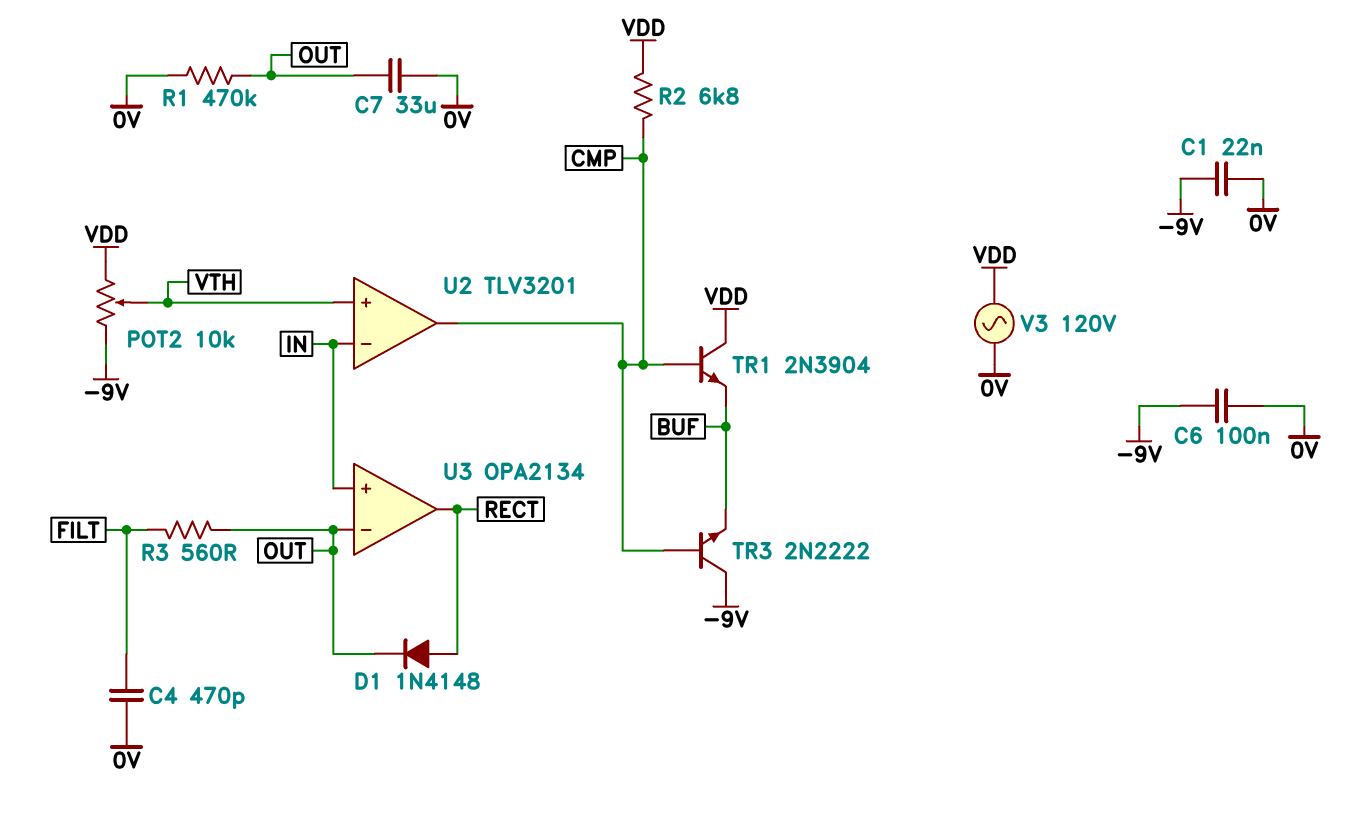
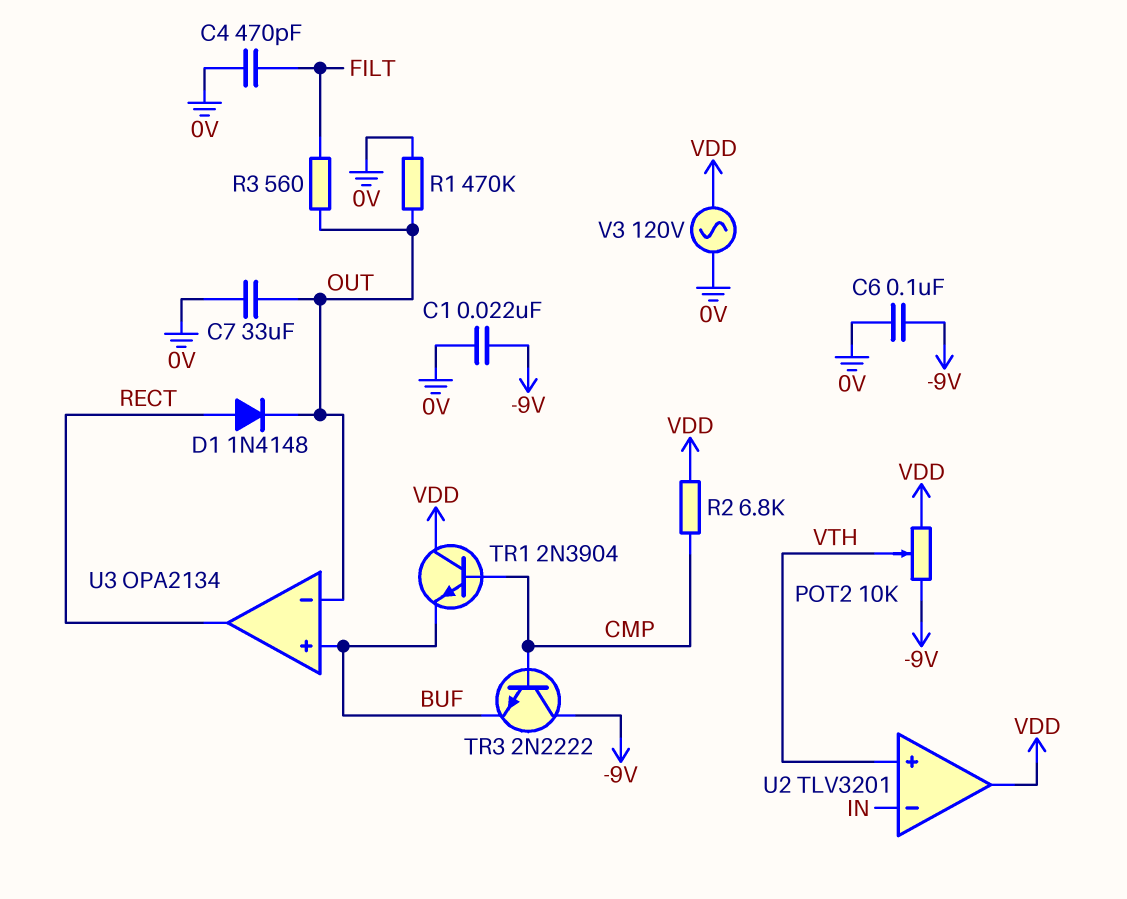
U2 pin out: CMP -> VDD
U3 pin in+: IN -> BUF

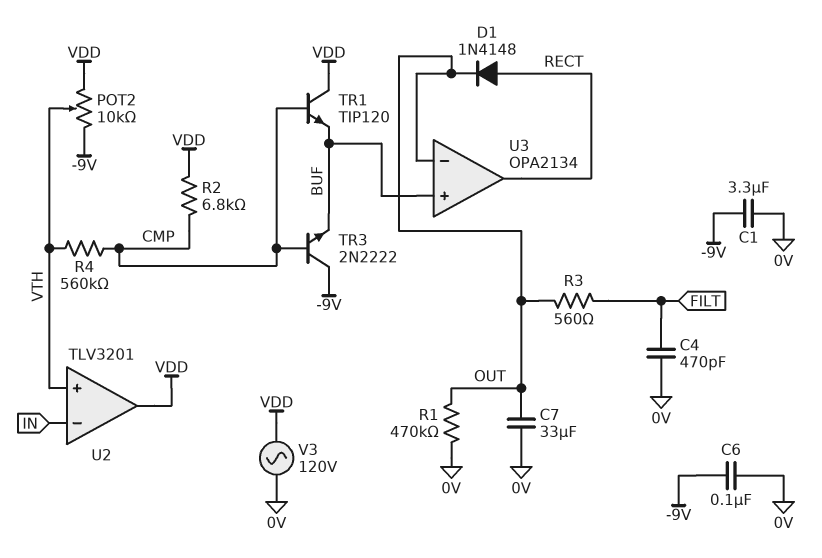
C1: 22nF (-9V, 0V) -> 3.3uF (-9V, 0V)
R4: none -> 560k (CMP, VTH)
TR1: NPN 2N3904 (B CMP, C VDD, E BUF) -> NPN TIP120 (B CMP, C VDD, E BUF)

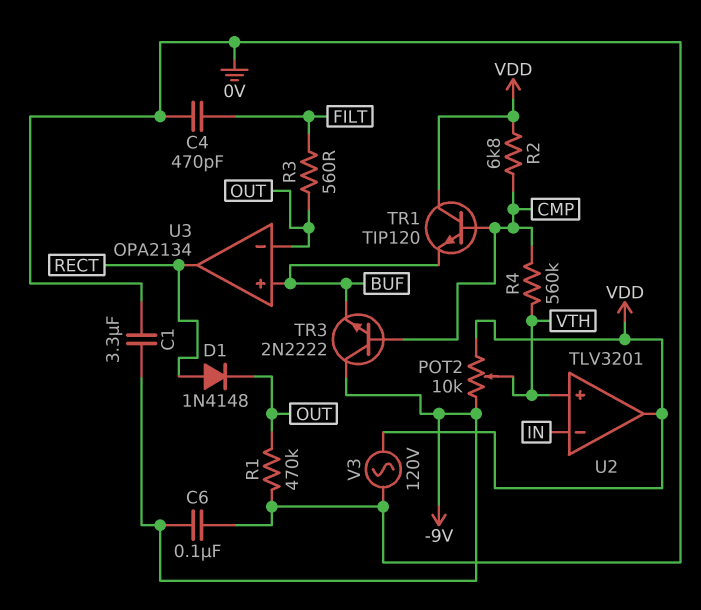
C7: 33uF (0V, OUT) -> none

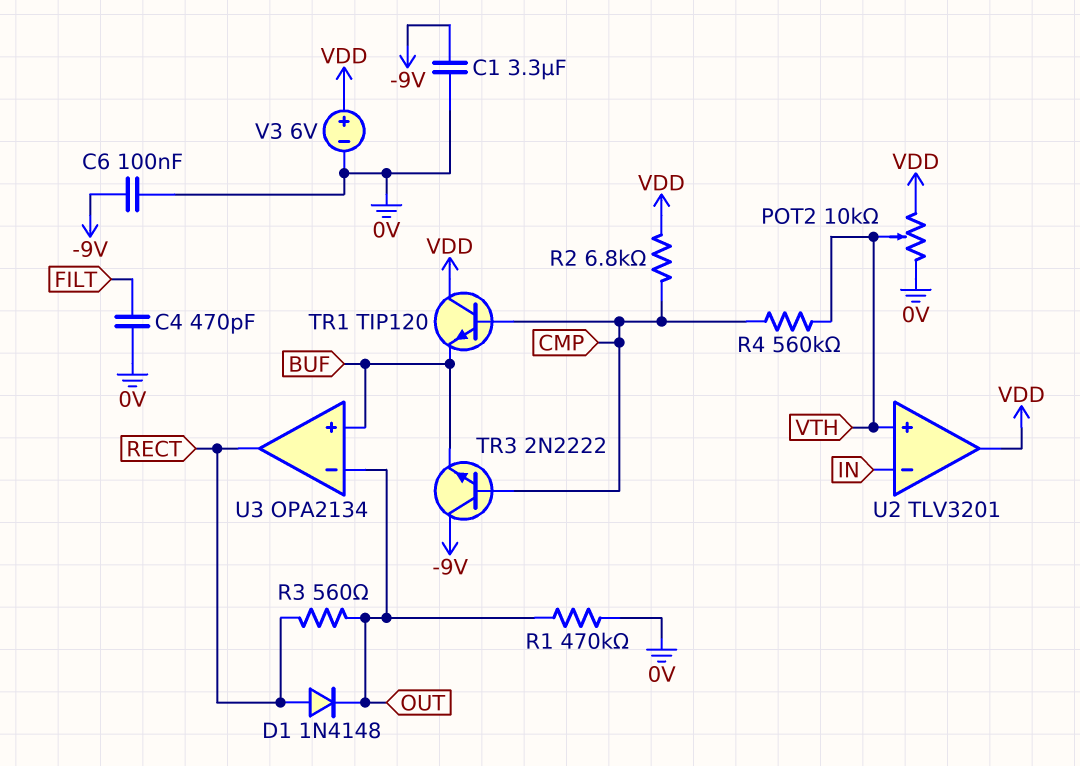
POT2: 10k (-9V, VDD, wiper VTH) -> 10k (0V, VDD, wiper VTH)
R3: 560 (FILT, OUT) -> 560 (OUT, RECT)
V3: AC 120V (0V, VDD) -> 6V (plus VDD, minus 0V)

